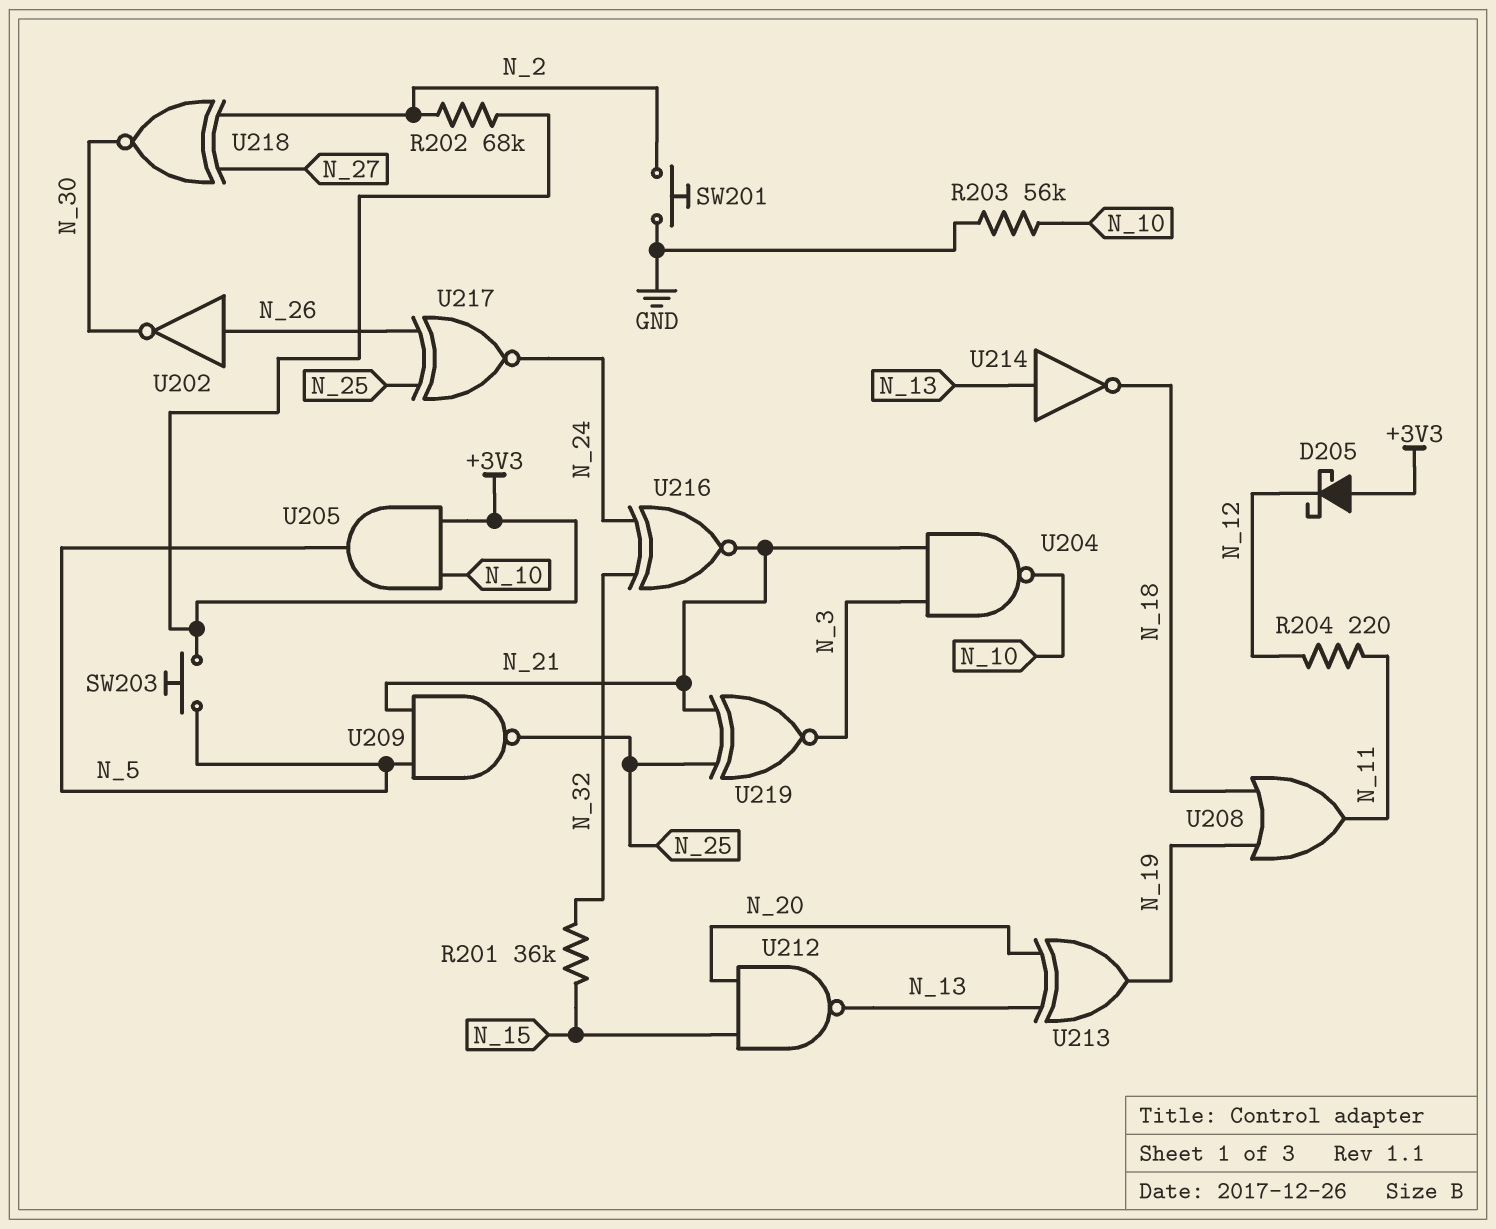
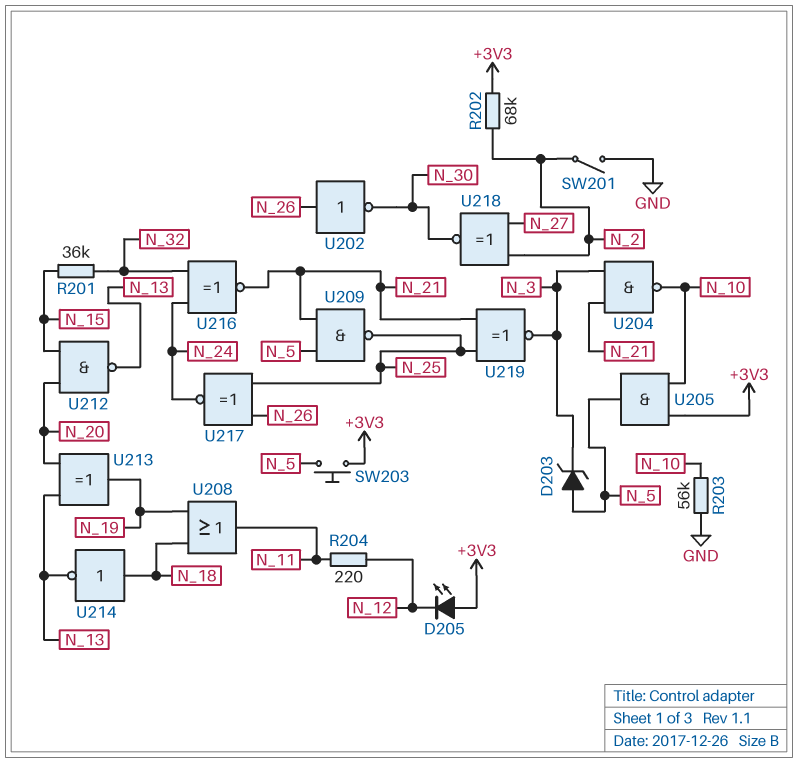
D203: none -> zener (A N_5, K N_3)
D205: schottky (A +3V3, K N_12) -> LED (A +3V3, K N_12)
SW201: button (GND, N_2) -> switch (GND, N_2)
U214: NOT (in N_13, out N_18) -> NOT (in N_18, out N_13)

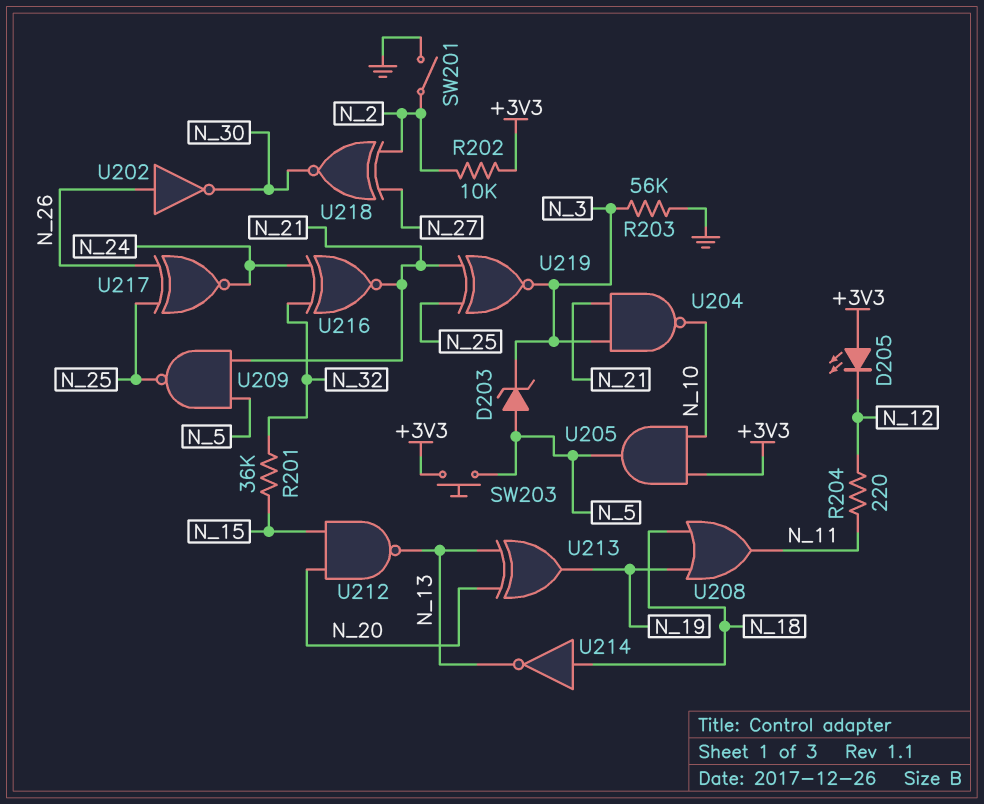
R202: 68k (+3V3, N_2) -> 10k (+3V3, N_2)
R203: 56k (GND, N_10) -> 56k (GND, N_3)

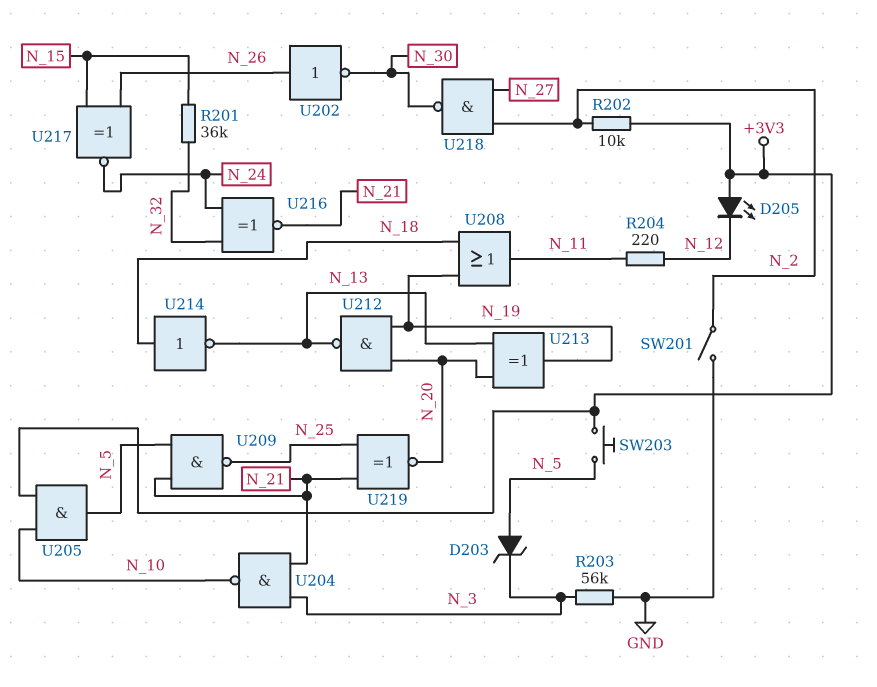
U212: NAND (in N_15, in N_20, out N_13) -> NAND (in N_19, in N_20, out N_13)
U217: XNOR (in N_25, in N_26, out N_24) -> XNOR (in N_15, in N_26, out N_24)
U218: XNOR (in N_2, in N_27, out N_30) -> NAND (in N_2, in N_27, out N_30)
U219: XNOR (in N_21, in N_25, out N_3) -> XNOR (in N_21, in N_25, out N_20)

